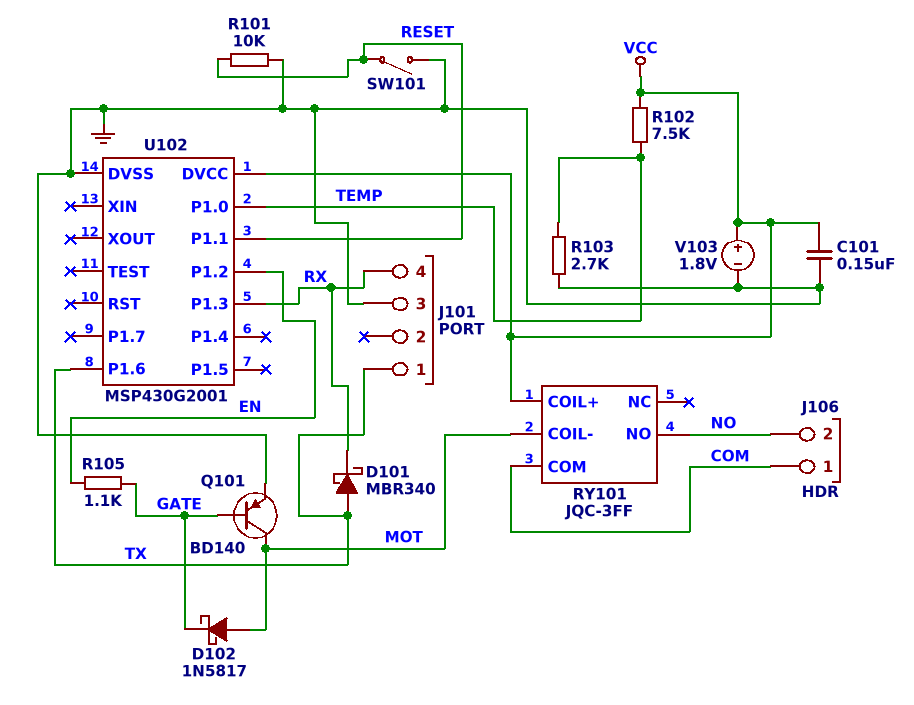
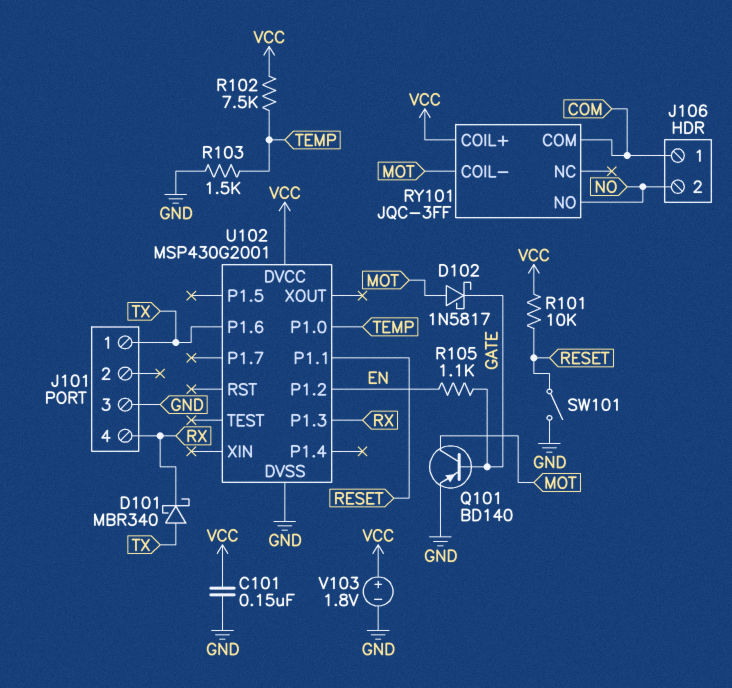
R101: 10k (GND, RESET) -> 10k (RESET, VCC)
R103: 2.7k (GND, TEMP) -> 1.5k (GND, TEMP)

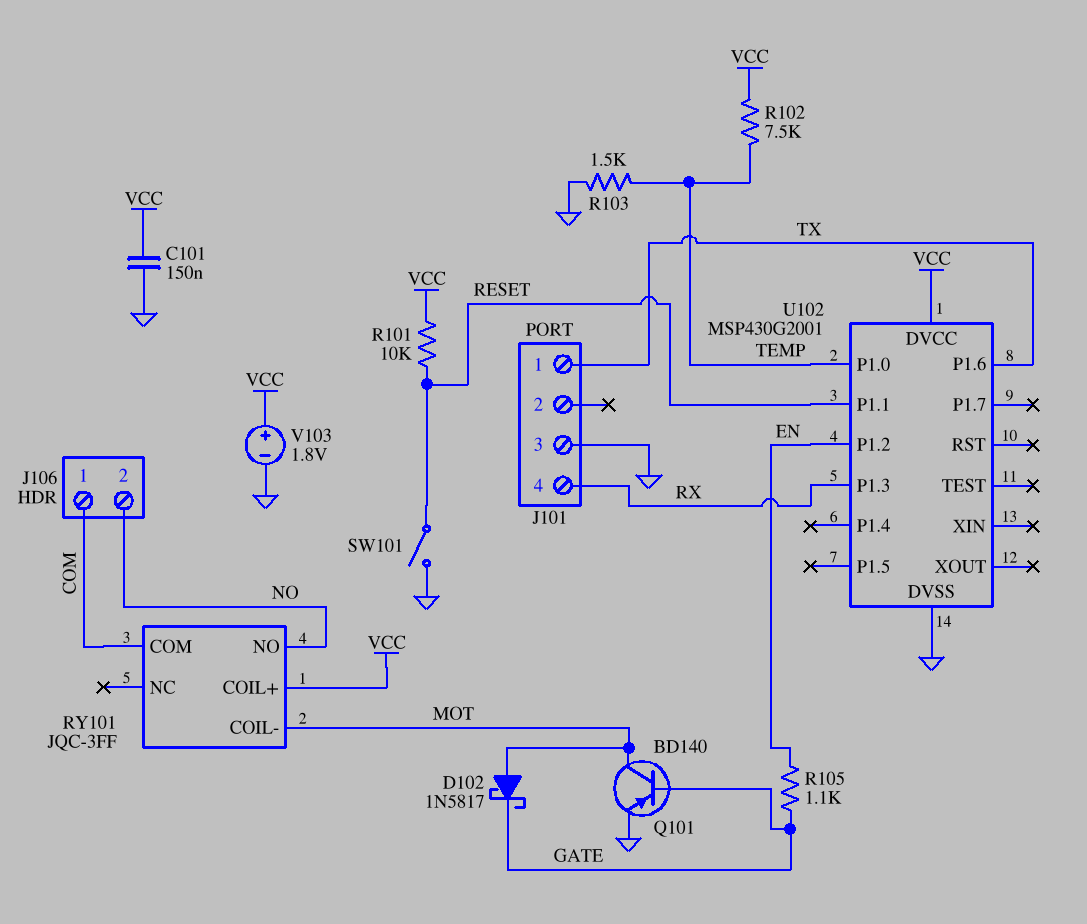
D101: schottky MBR340 (A TX, K RX) -> none

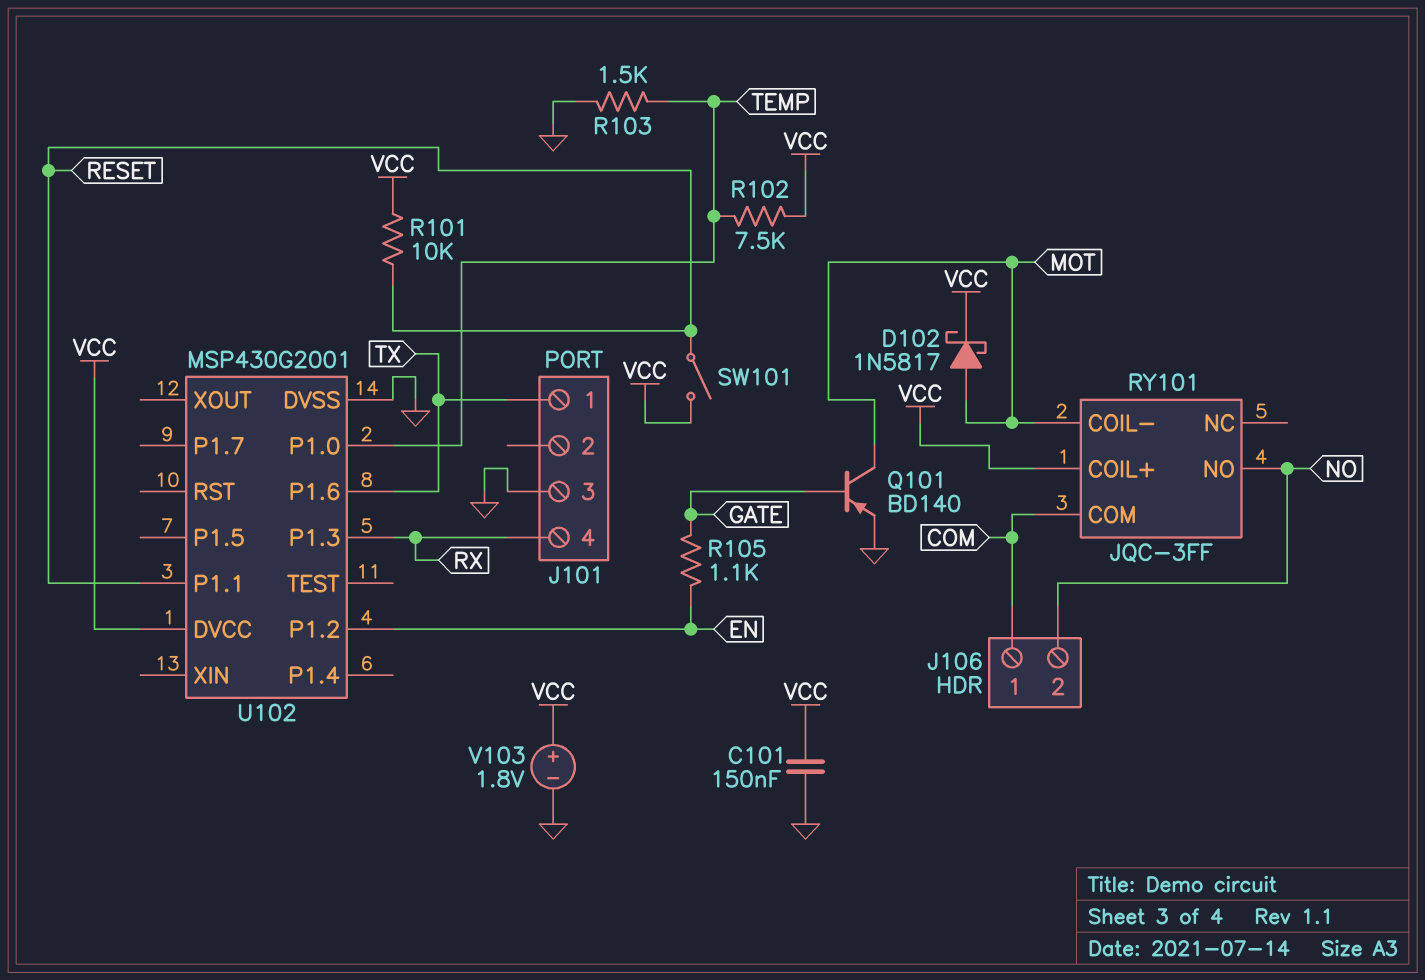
D102: schottky 1N5817 (A MOT, K GATE) -> schottky 1N5817 (A MOT, K VCC)
SW101: switch (GND, RESET) -> switch (RESET, VCC)

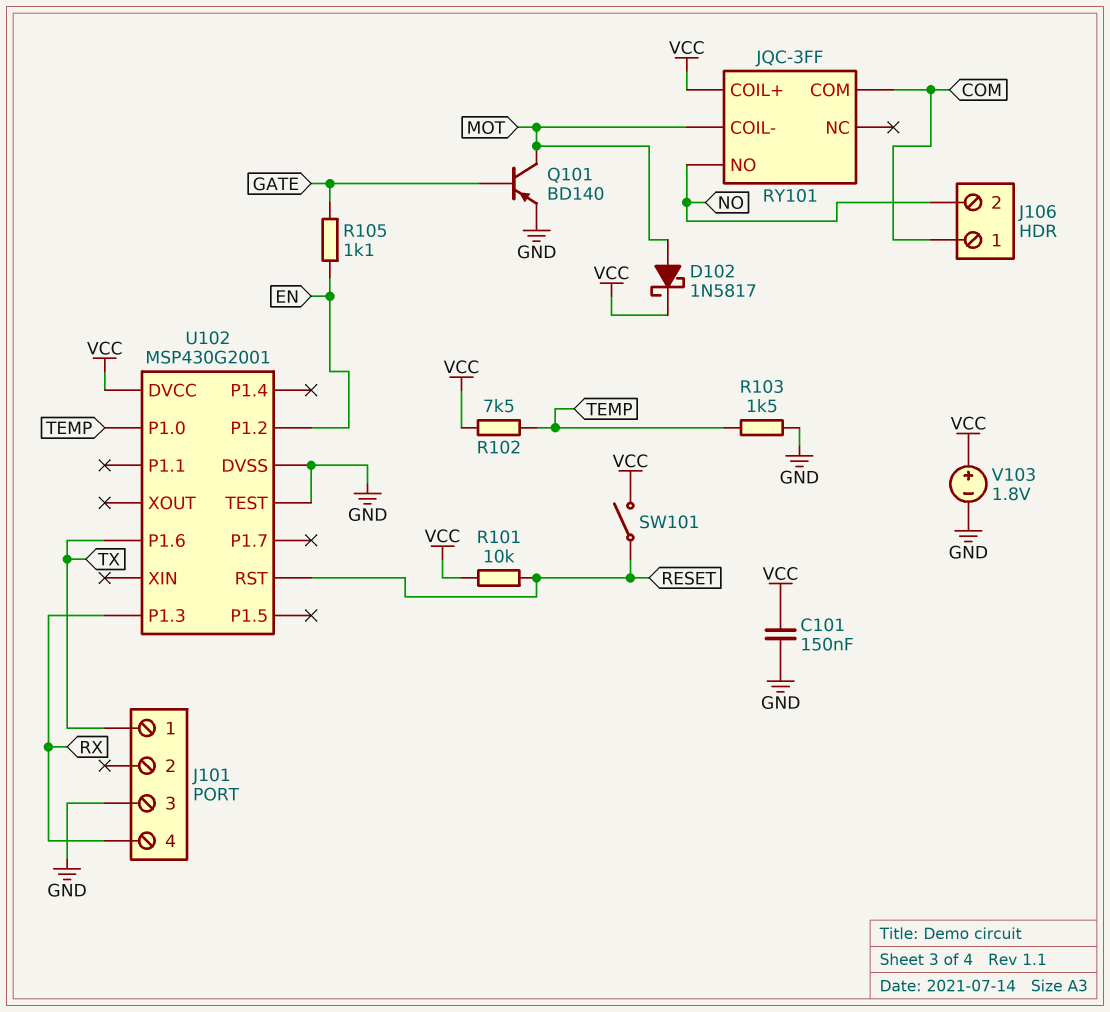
U102 pin P1.1: RESET -> none
U102 pin RST: none -> RESET
U102 pin TEST: none -> GND

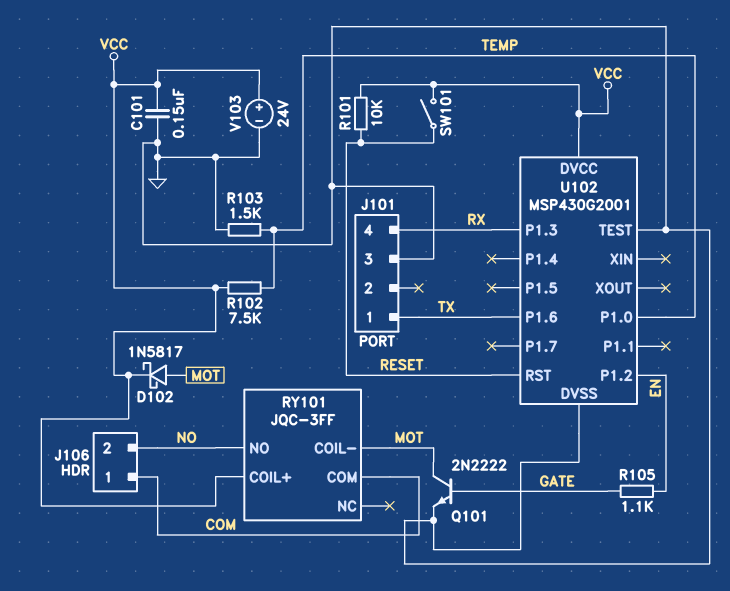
Q101: PNP BD140 (B GATE, C MOT, E GND) -> NPN 2N2222 (B GATE, C MOT, E GND)
V103: 1.8V (plus VCC, minus GND) -> 24V (plus VCC, minus GND)

